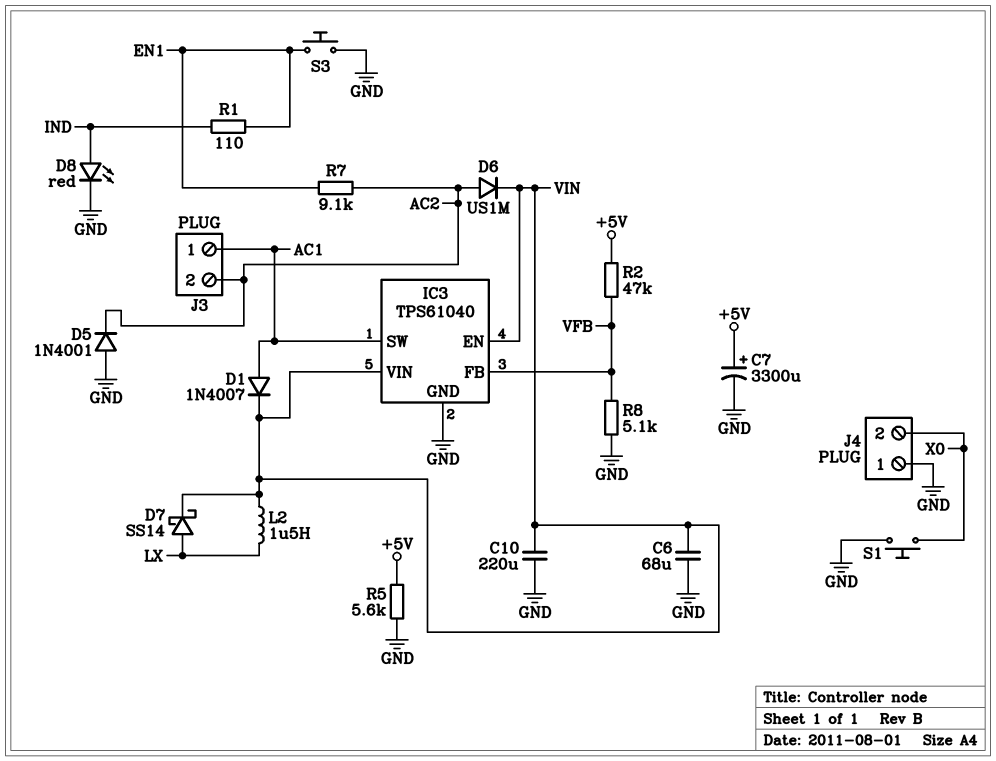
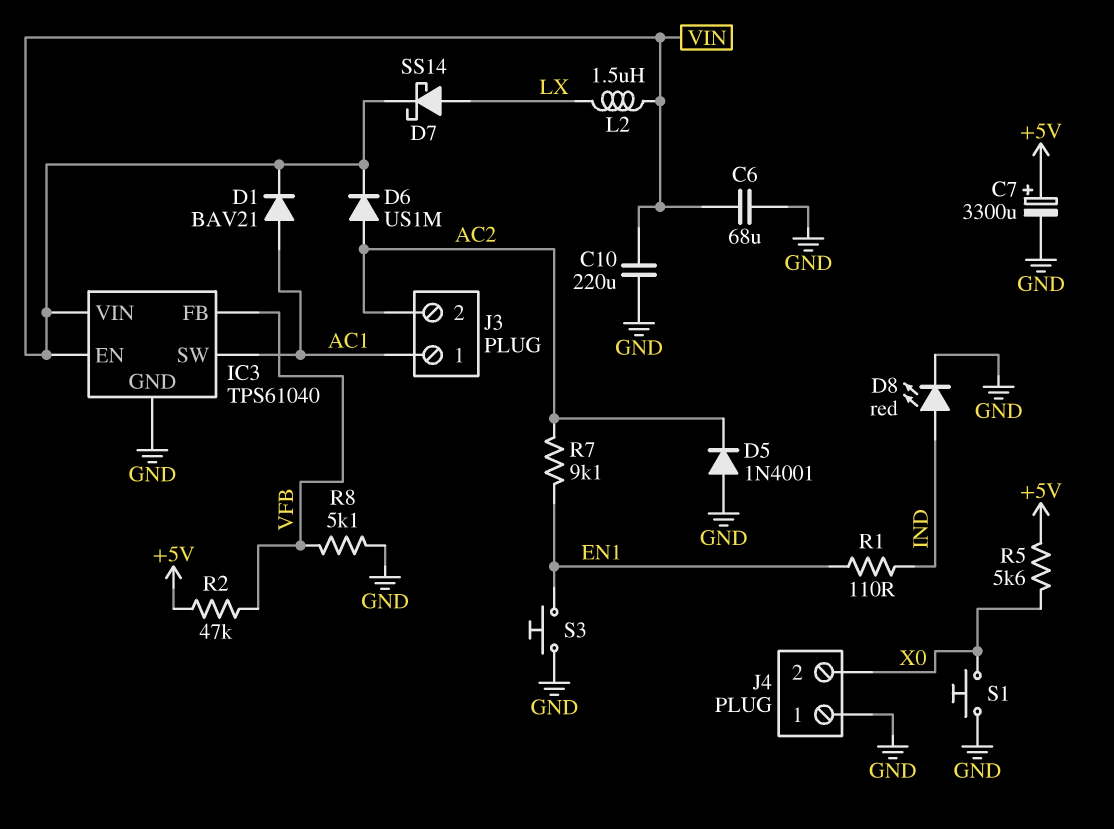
D1: diode 1N4007 (A AC1, K VIN) -> diode BAV21 (A AC1, K VIN)
R5: 5.6k (+5V, GND) -> 5.6k (+5V, X0)

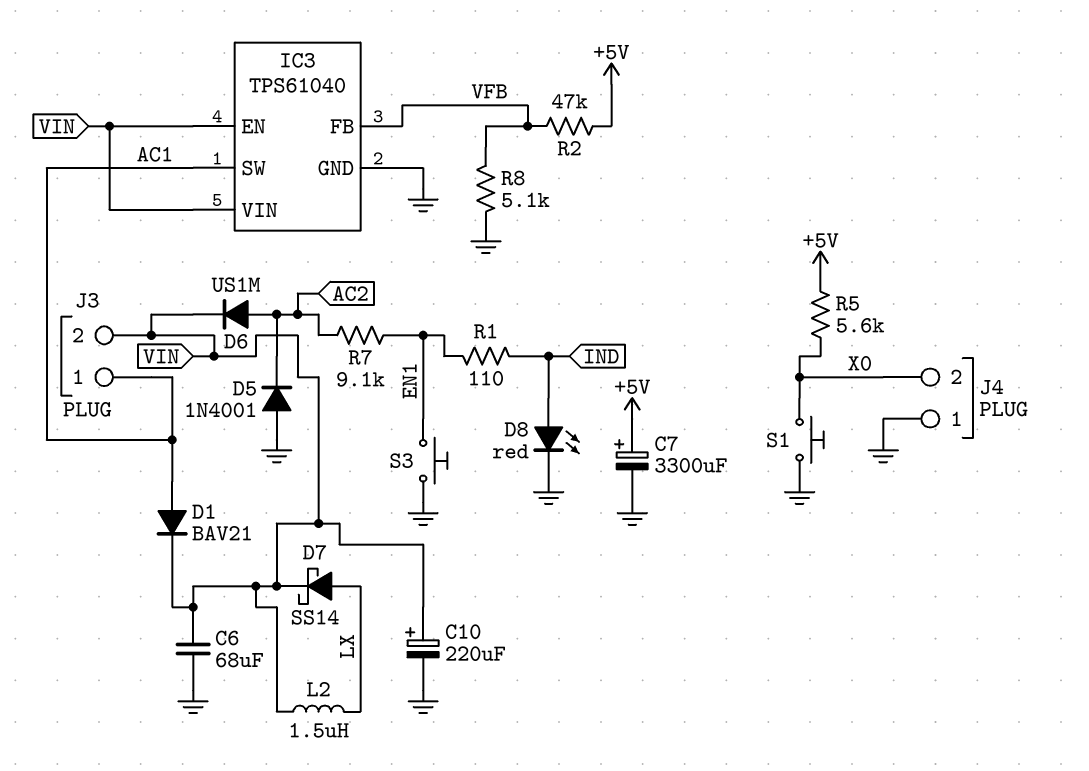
C10: 220uF (GND, VIN) -> 220uF (plus VIN, minus GND)
J3 pin 2: AC2 -> VIN

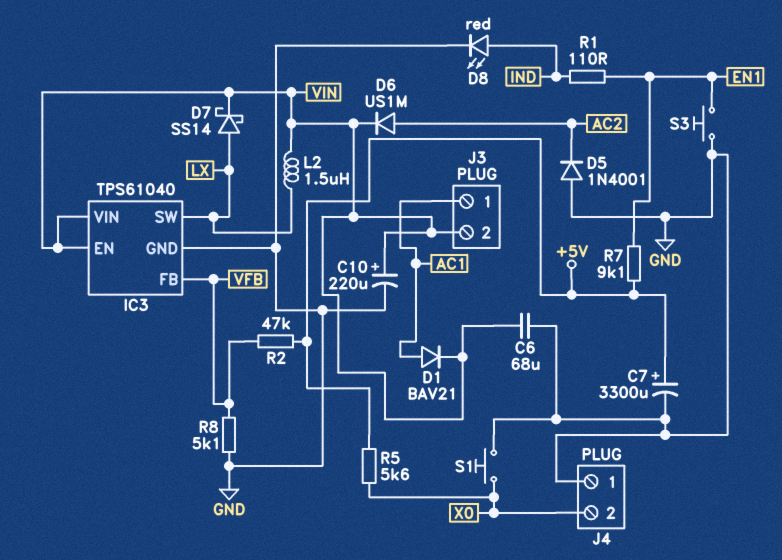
IC3 pin SW: AC1 -> LX
R7: 9.1k (AC2, EN1) -> 9.1k (+5V, EN1)

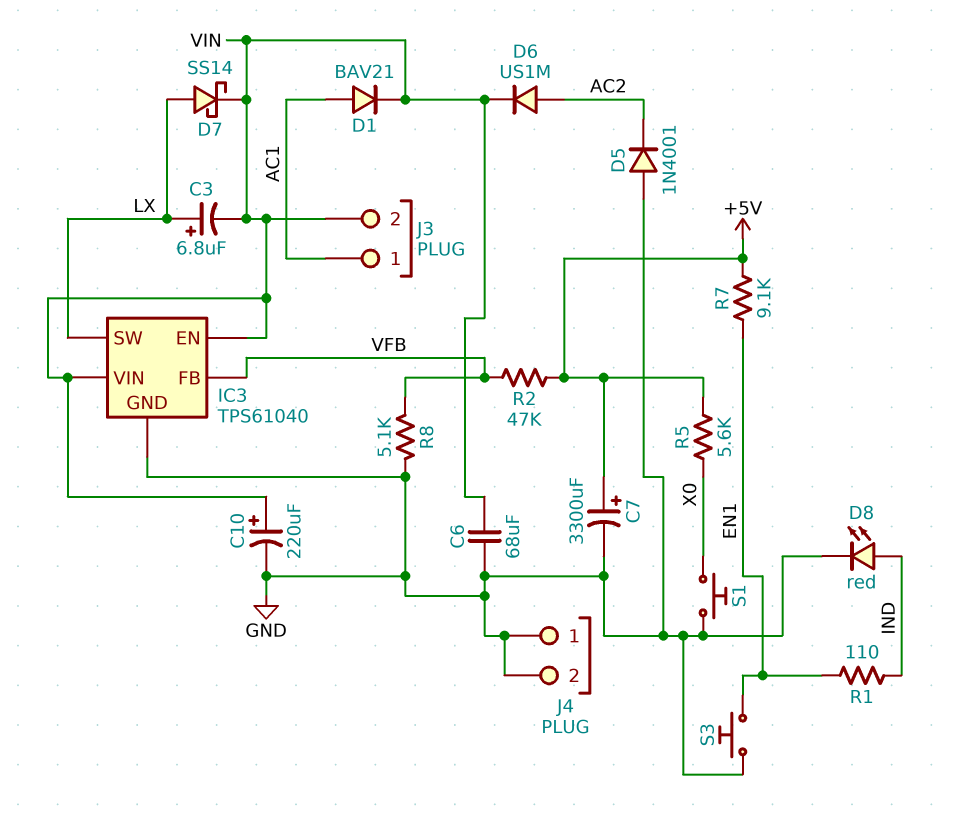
C3: none -> 6.8uF (plus LX, minus VIN)
J4 pin 2: X0 -> GND
L2: 1.5uH (LX, VIN) -> none

